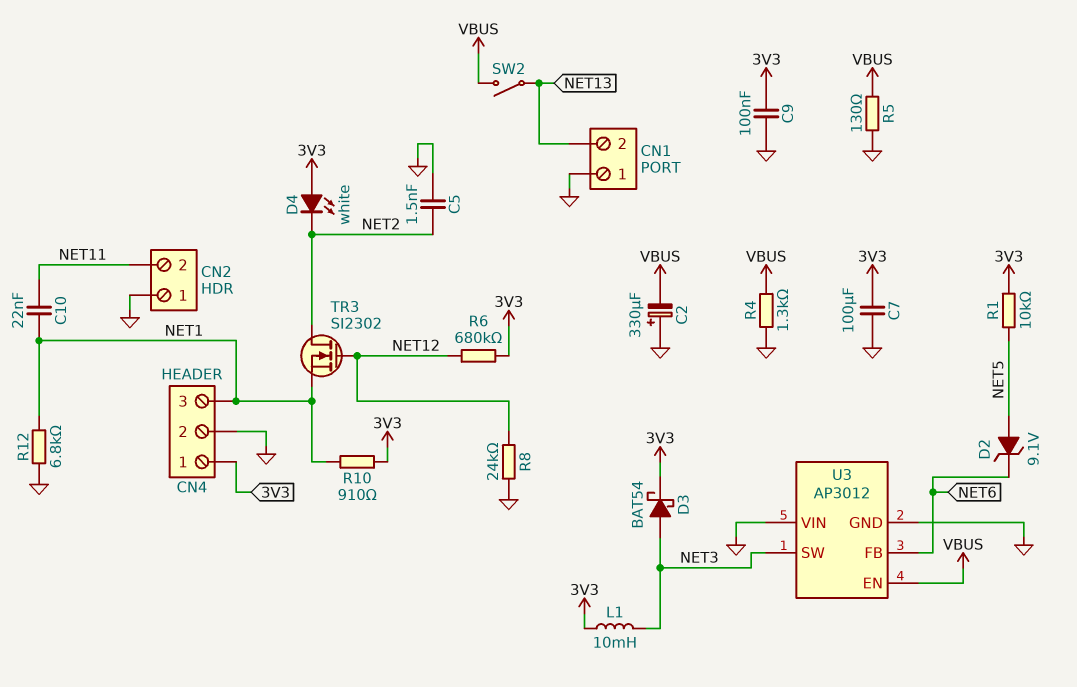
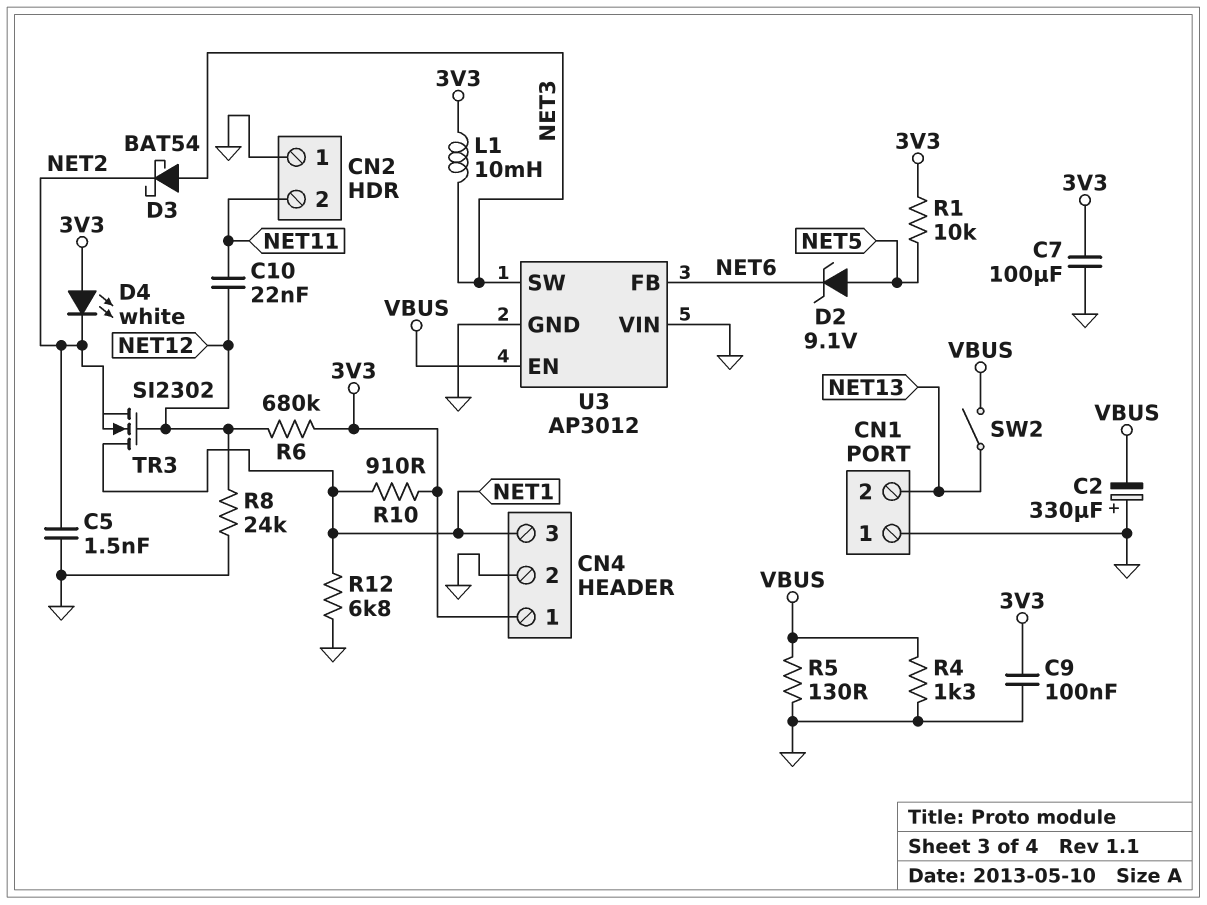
C10: 22nF (NET1, NET11) -> 22nF (NET11, NET12)
D3: schottky BAT54 (A NET3, K 3V3) -> schottky BAT54 (A NET3, K NET2)
TR3: NMOS SI2302 (G NET12, D NET2, S NET1) -> NMOS SI2302 (G NET12, D NET1, S NET2)

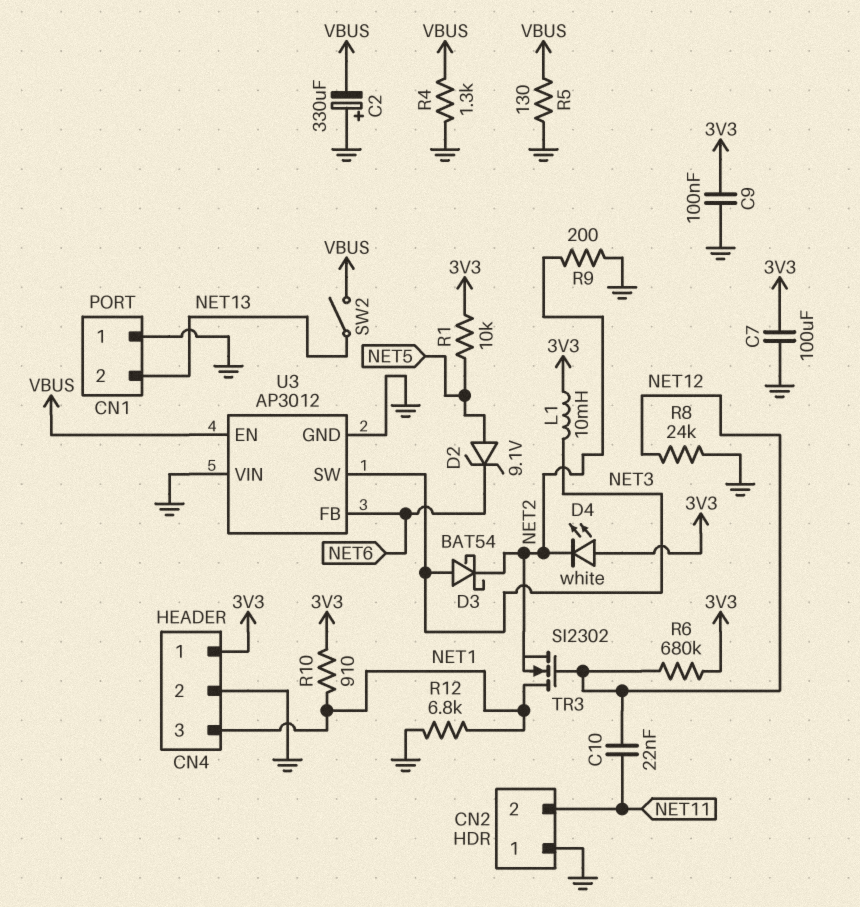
C5: 1.5nF (GND, NET2) -> none
R9: none -> 200 (GND, NET2)

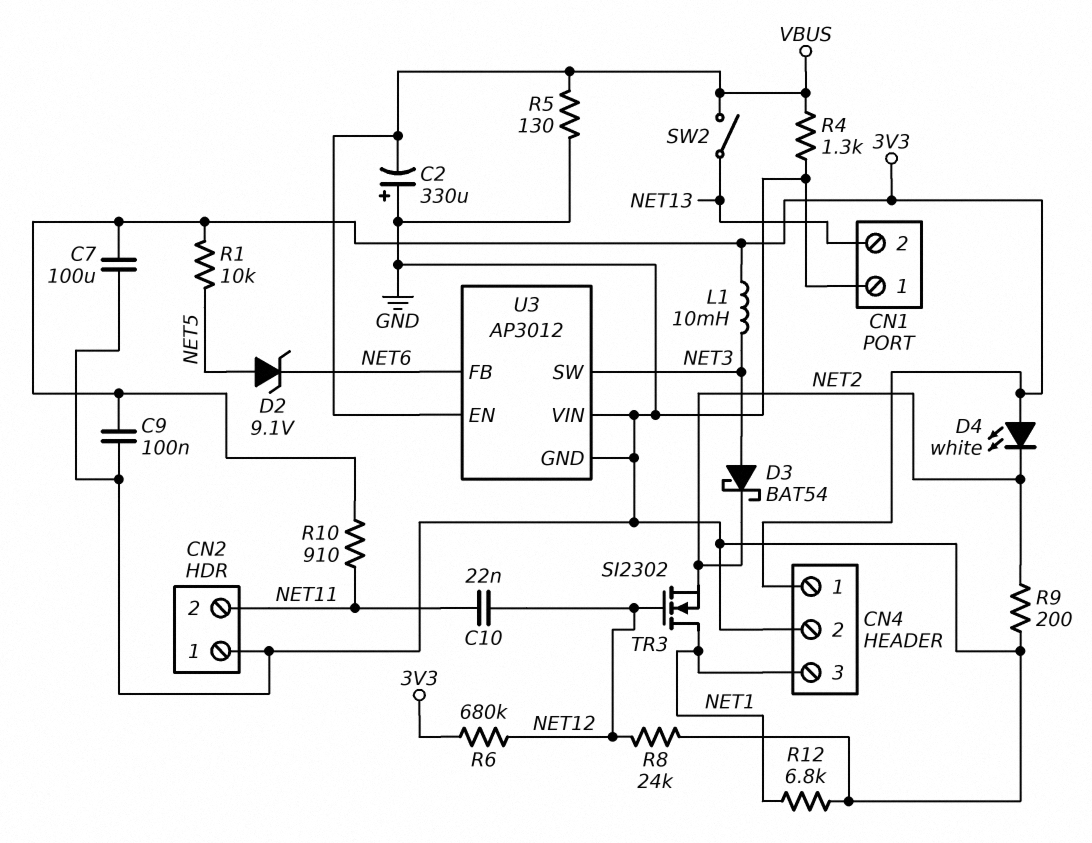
R10: 910 (3V3, NET1) -> 910 (3V3, NET11)

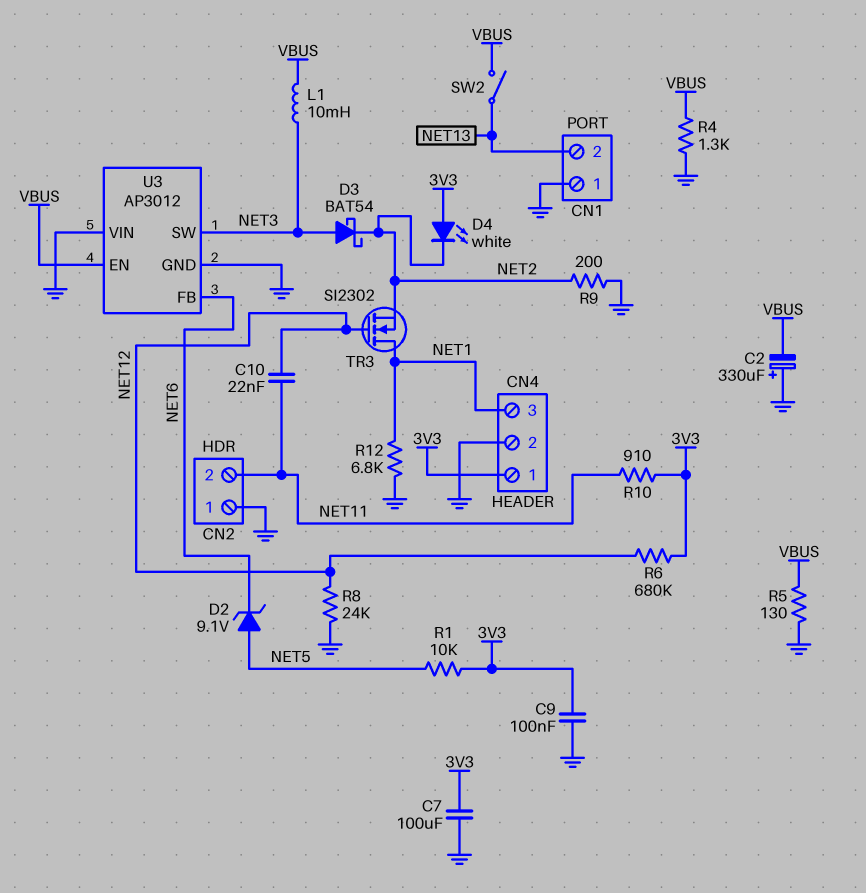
L1: 10mH (3V3, NET3) -> 10mH (NET3, VBUS)

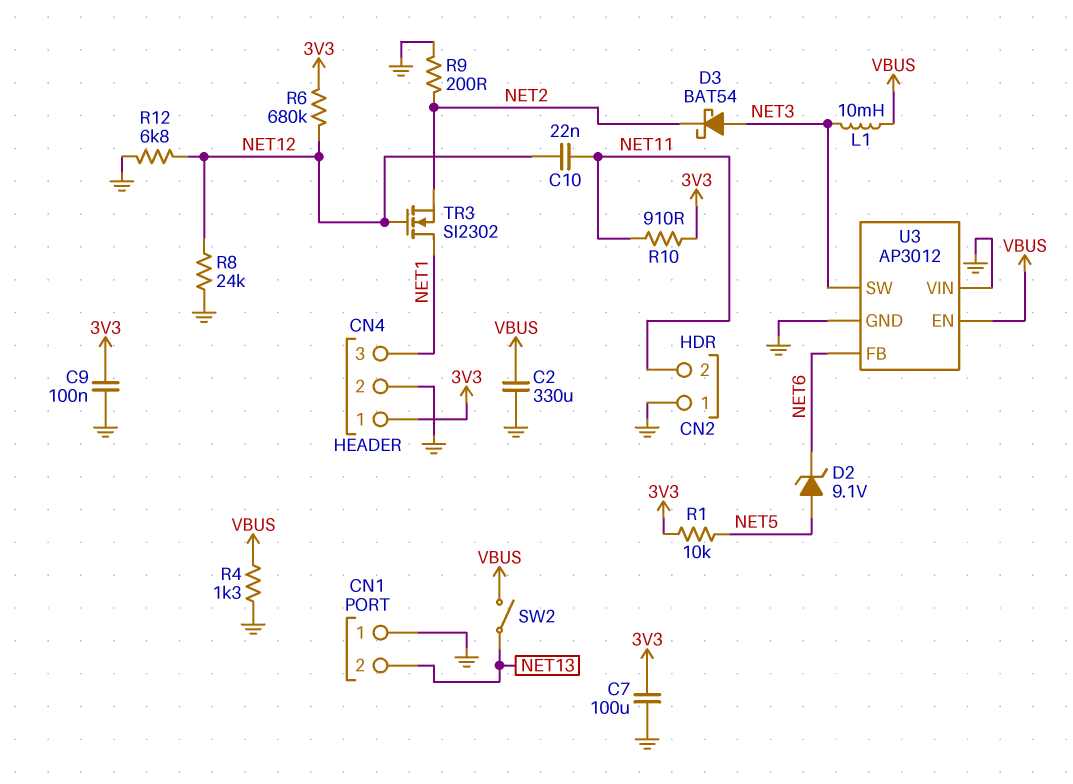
C2: 330uF (plus GND, minus VBUS) -> 330uF (GND, VBUS)
D4: LED white (A 3V3, K NET2) -> none
R5: 130 (GND, VBUS) -> none
R12: 6.8k (GND, NET1) -> 6.8k (GND, NET12)

